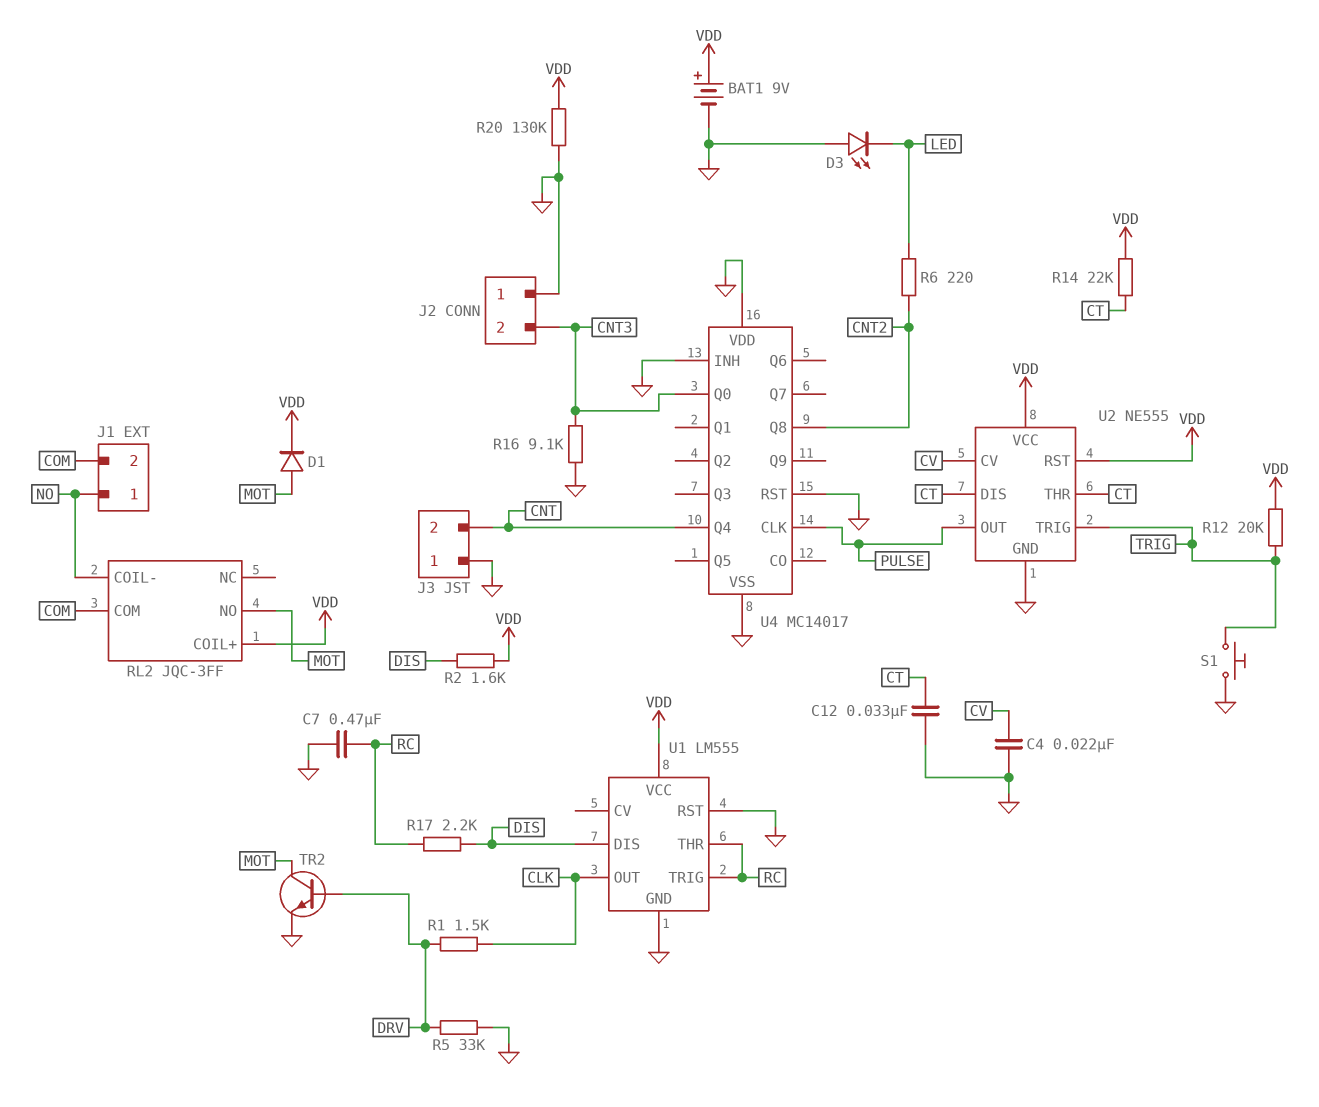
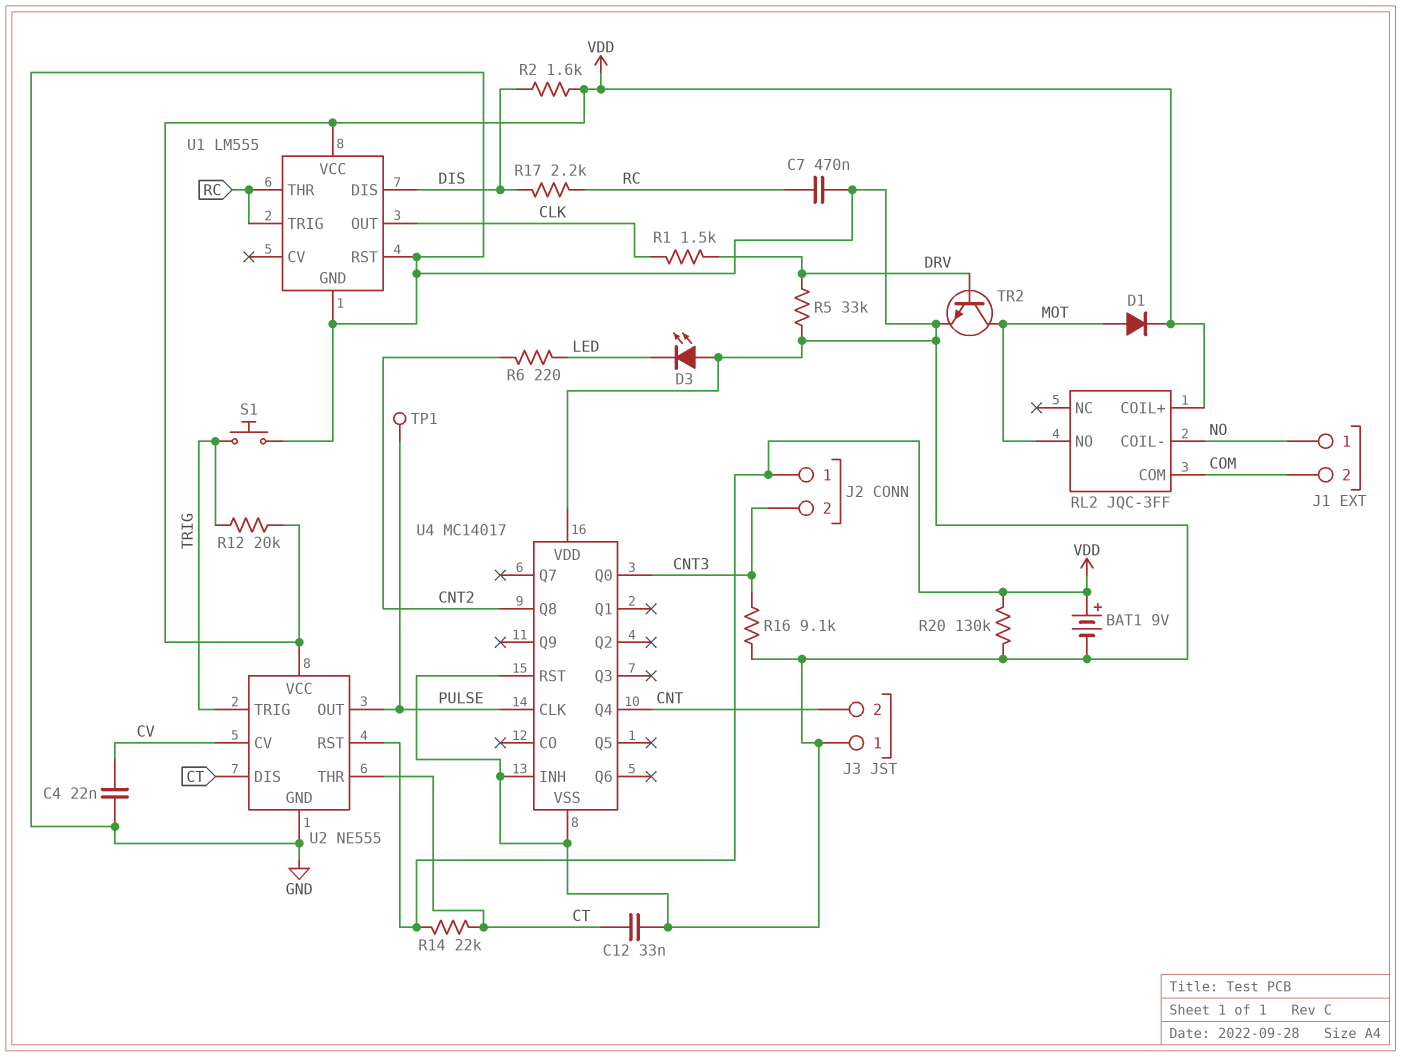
J2 pin 1: GND -> VDD
TP1: none -> test point (PULSE)

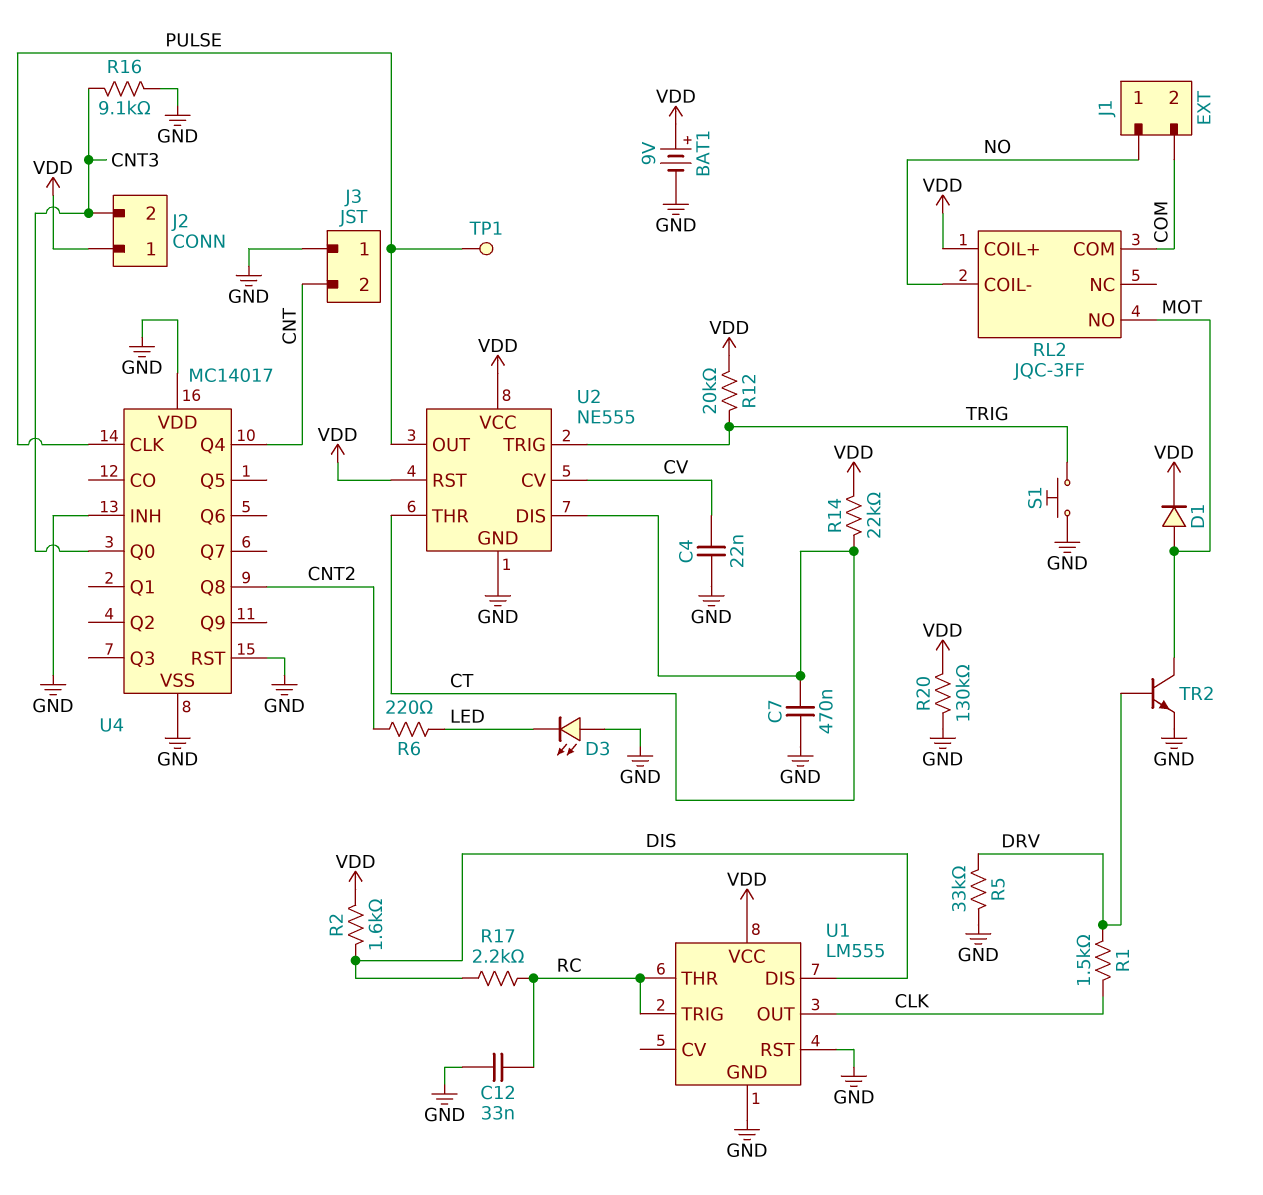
C7: 470nF (GND, RC) -> 470nF (CT, GND)
C12: 33nF (CT, GND) -> 33nF (GND, RC)

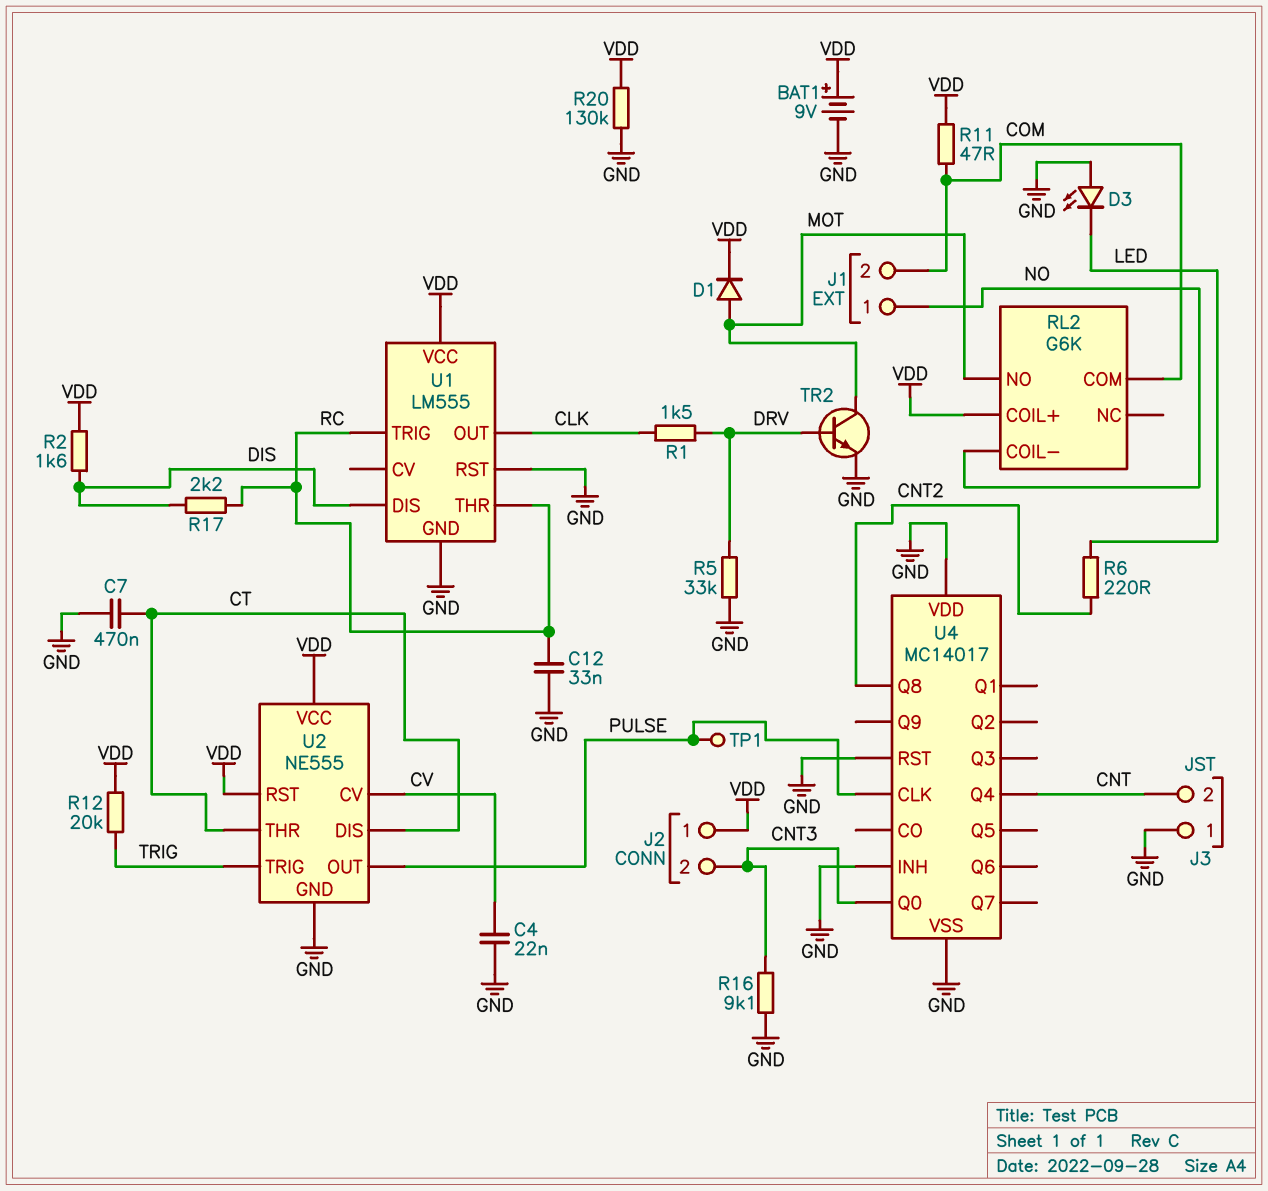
R11: none -> 47 (COM, VDD)
R14: 22k (CT, VDD) -> none
RL2: JQC-3FF -> G6K
S1: button (GND, TRIG) -> none

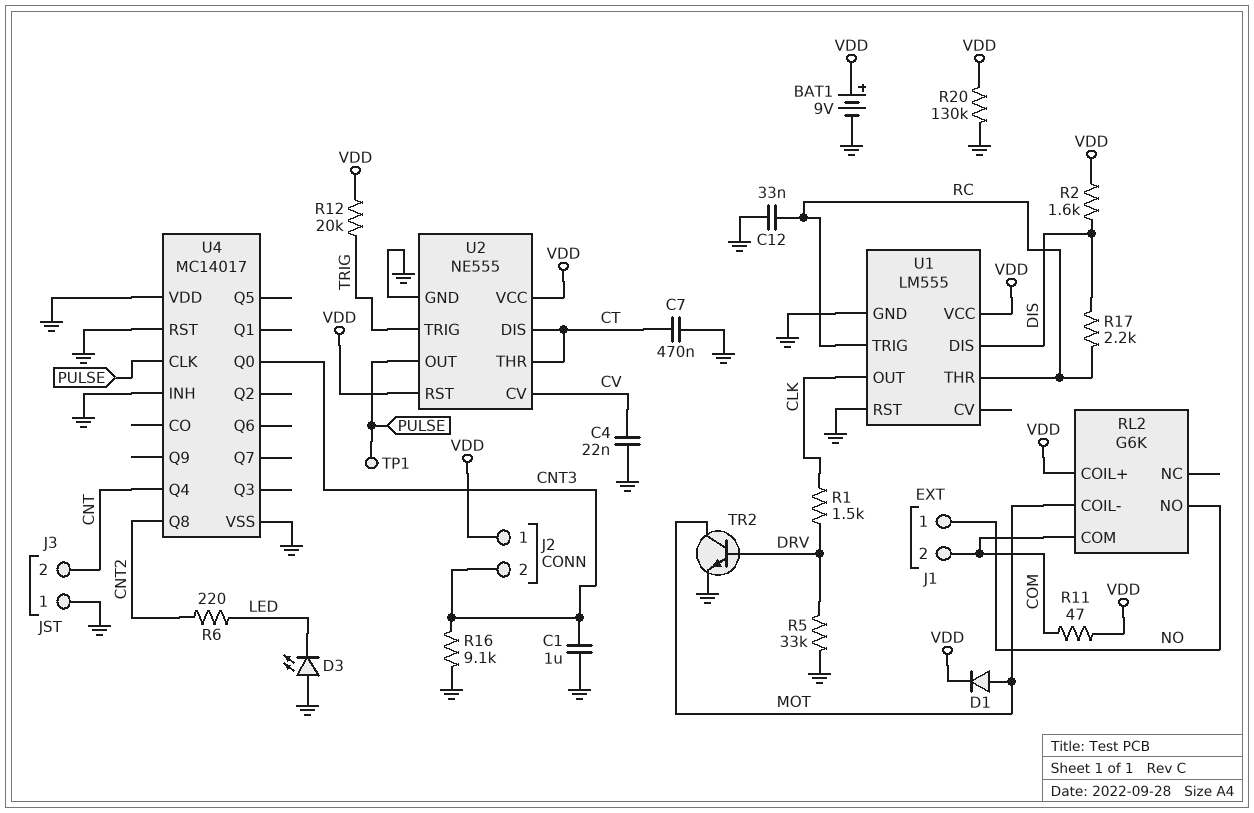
C1: none -> 1uF (CNT3, GND)
RL2 pin COIL-: NO -> MOT
RL2 pin NO: MOT -> NO

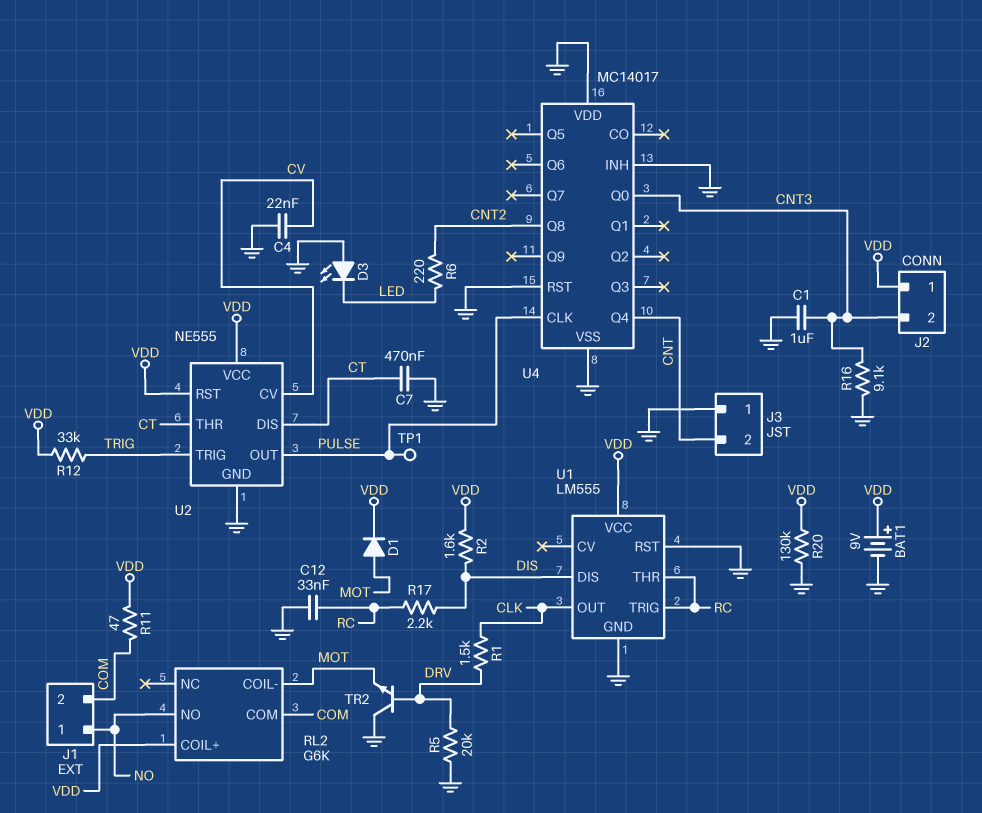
R5: 33k (DRV, GND) -> 20k (DRV, GND)
R12: 20k (TRIG, VDD) -> 33k (TRIG, VDD)
TR2: NPN (B DRV, C MOT, E GND) -> NPN (B DRV, C GND, E MOT)

